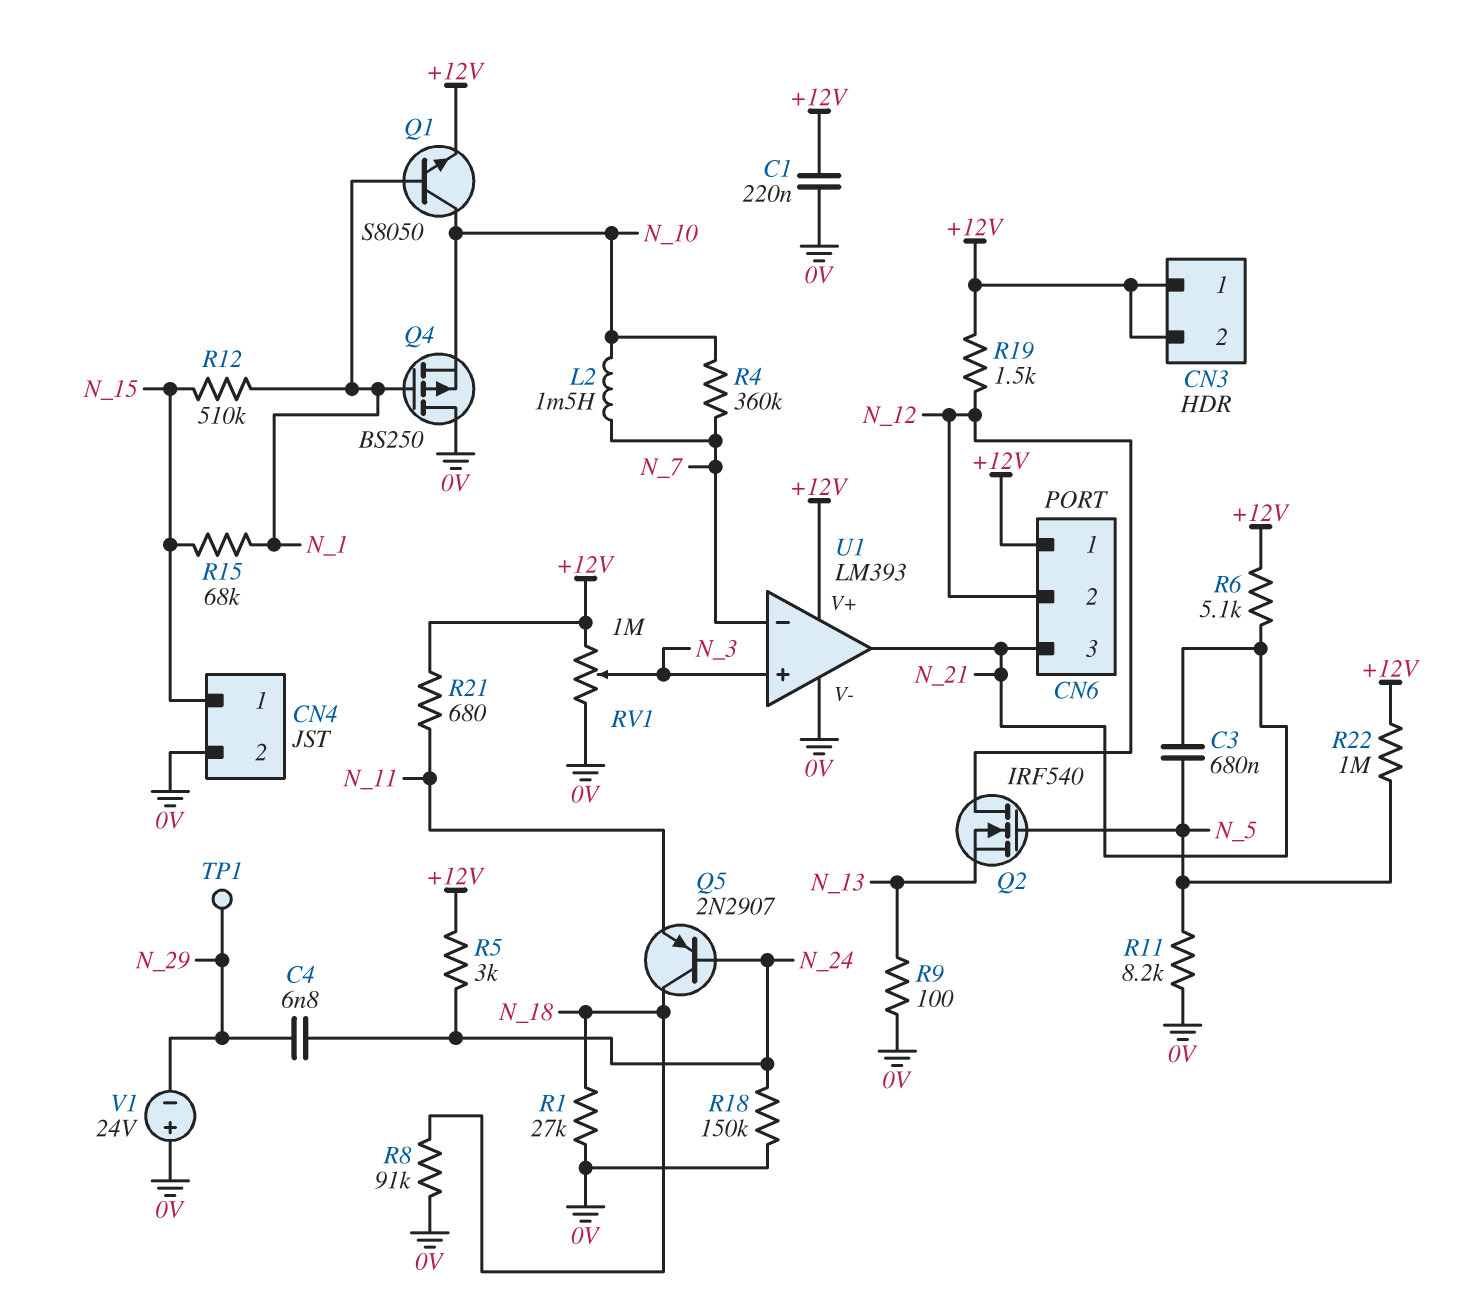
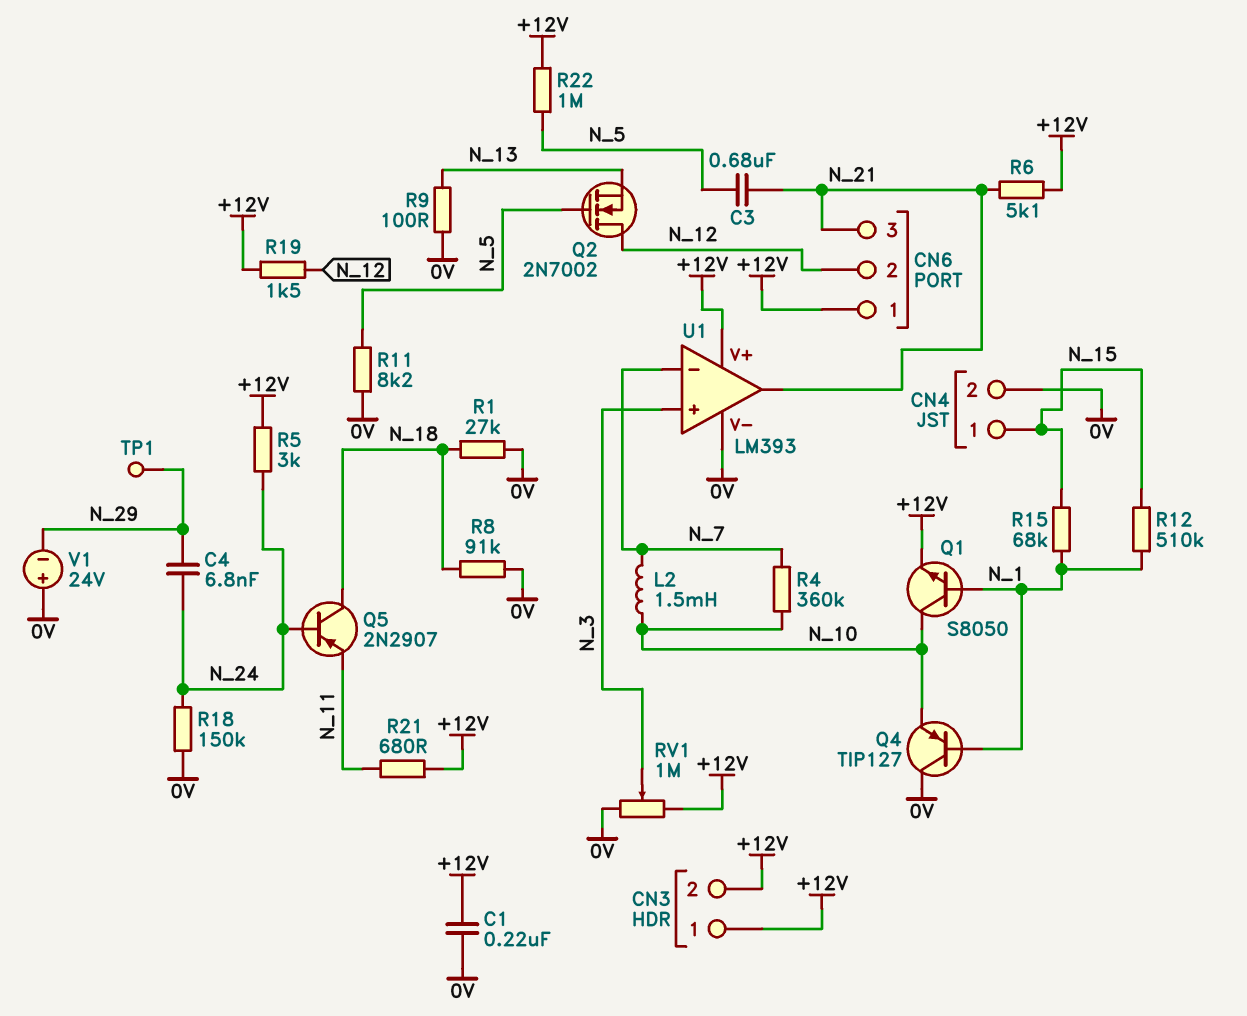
Q2: NMOS IRF540 (G N_5, D N_12, S N_13) -> NMOS 2N7002 (G N_5, D N_12, S N_13)
Q4: PMOS BS250 (G N_1, D 0V, S N_10) -> PNP TIP127 (B N_1, C 0V, E N_10)

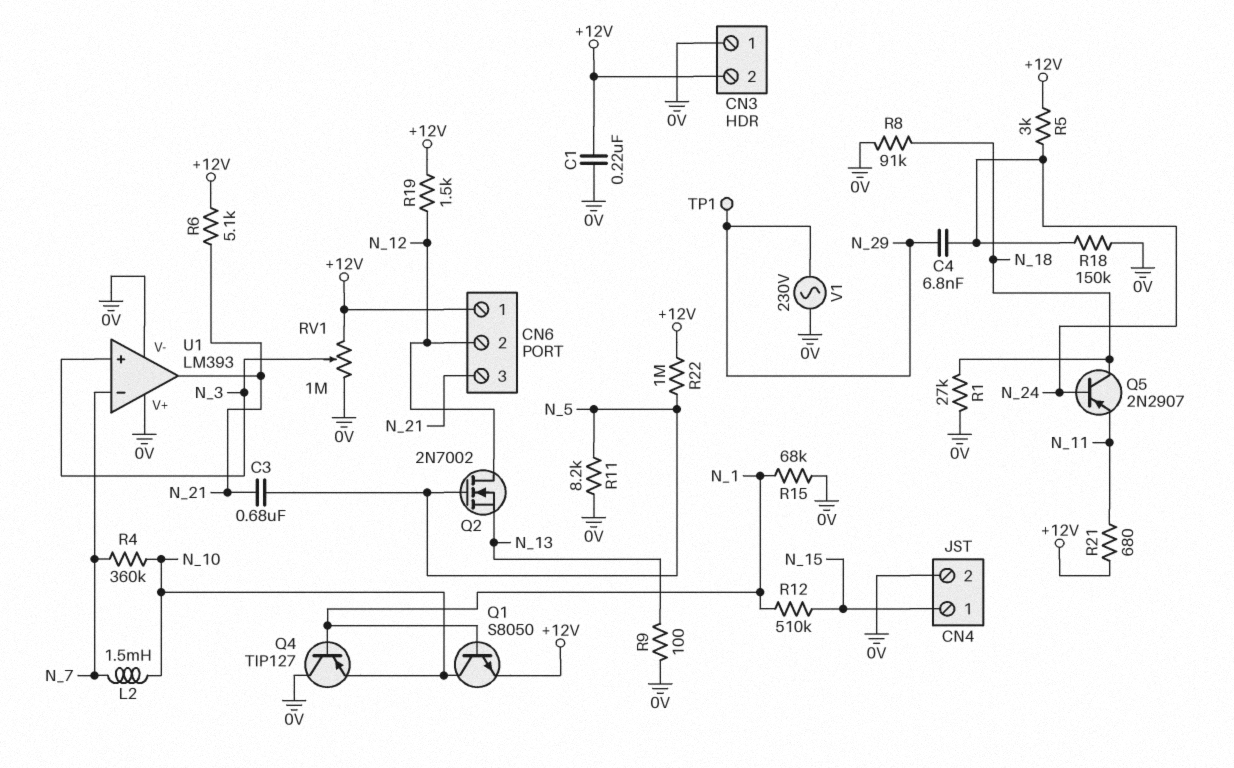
CN3 pin 1: +12V -> 0V
R15: 68k (N_1, N_15) -> 68k (0V, N_1)
U1 pin V+: +12V -> 0V
V1: 24V (plus 0V, minus N_29) -> AC 230V (0V, N_29)

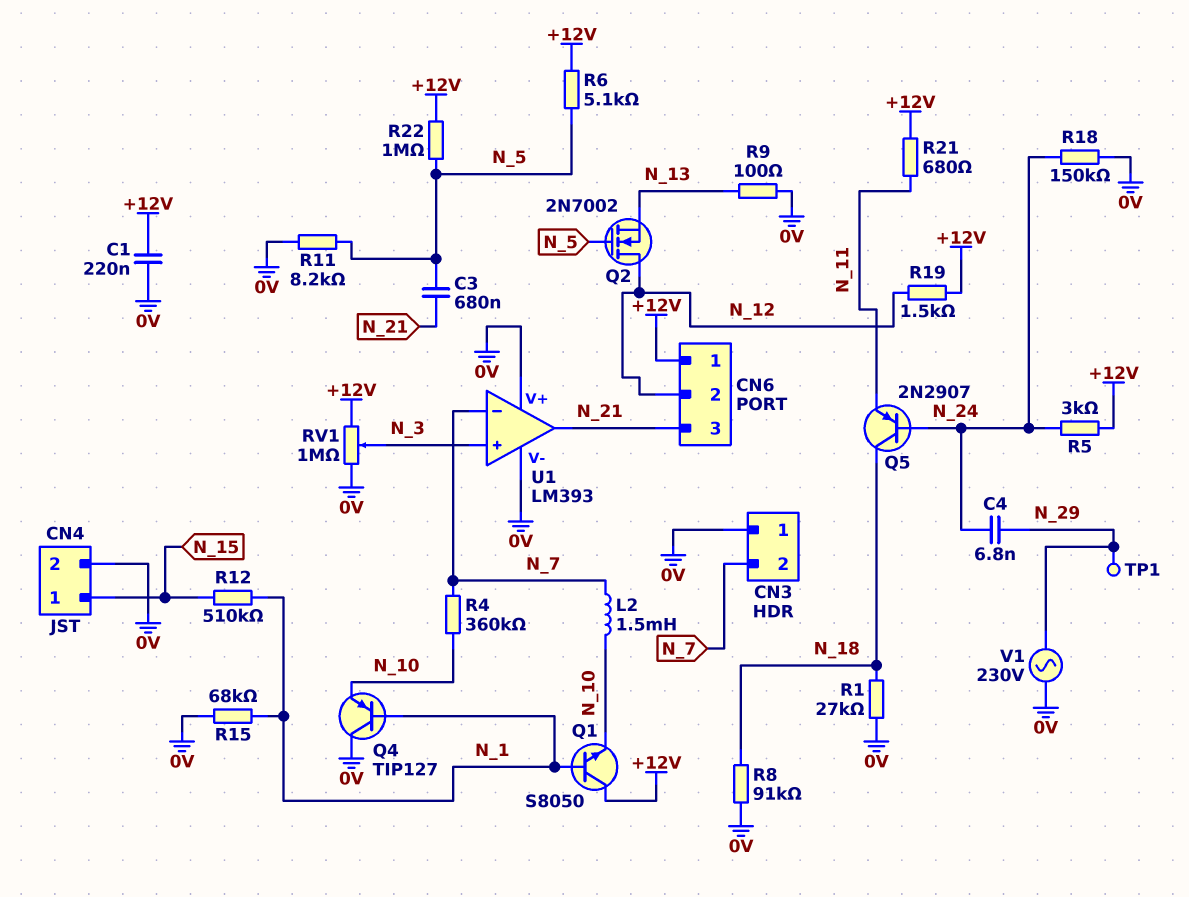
CN3 pin 2: +12V -> N_7
Q1: NPN S8050 (B N_1, C N_10, E +12V) -> NPN S8050 (B N_1, C +12V, E N_10)
R6: 5.1k (+12V, N_21) -> 5.1k (+12V, N_5)

